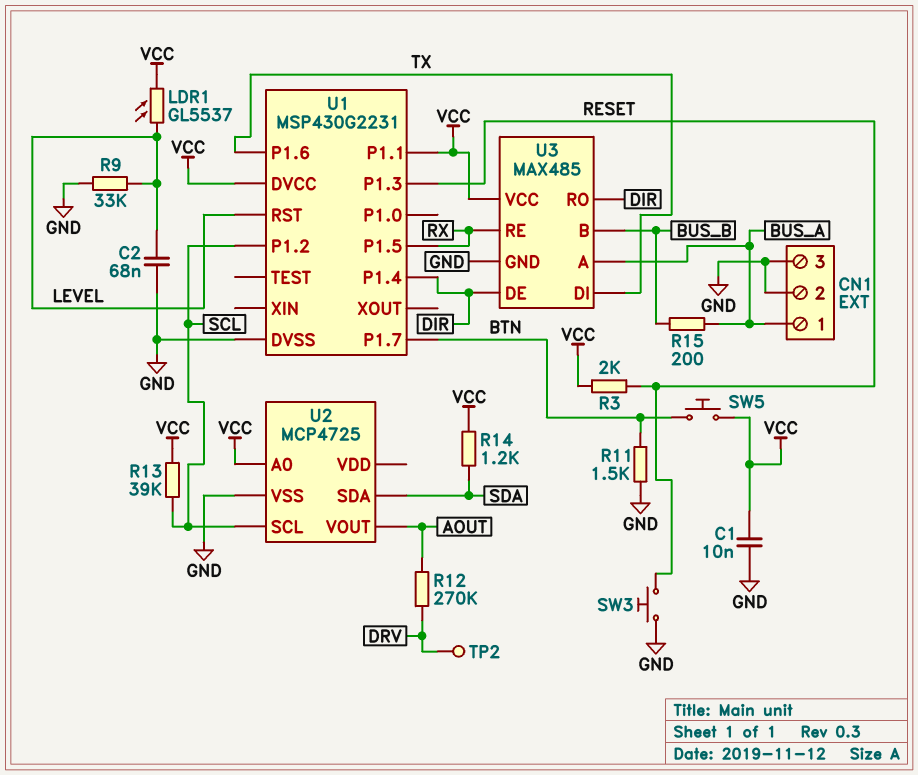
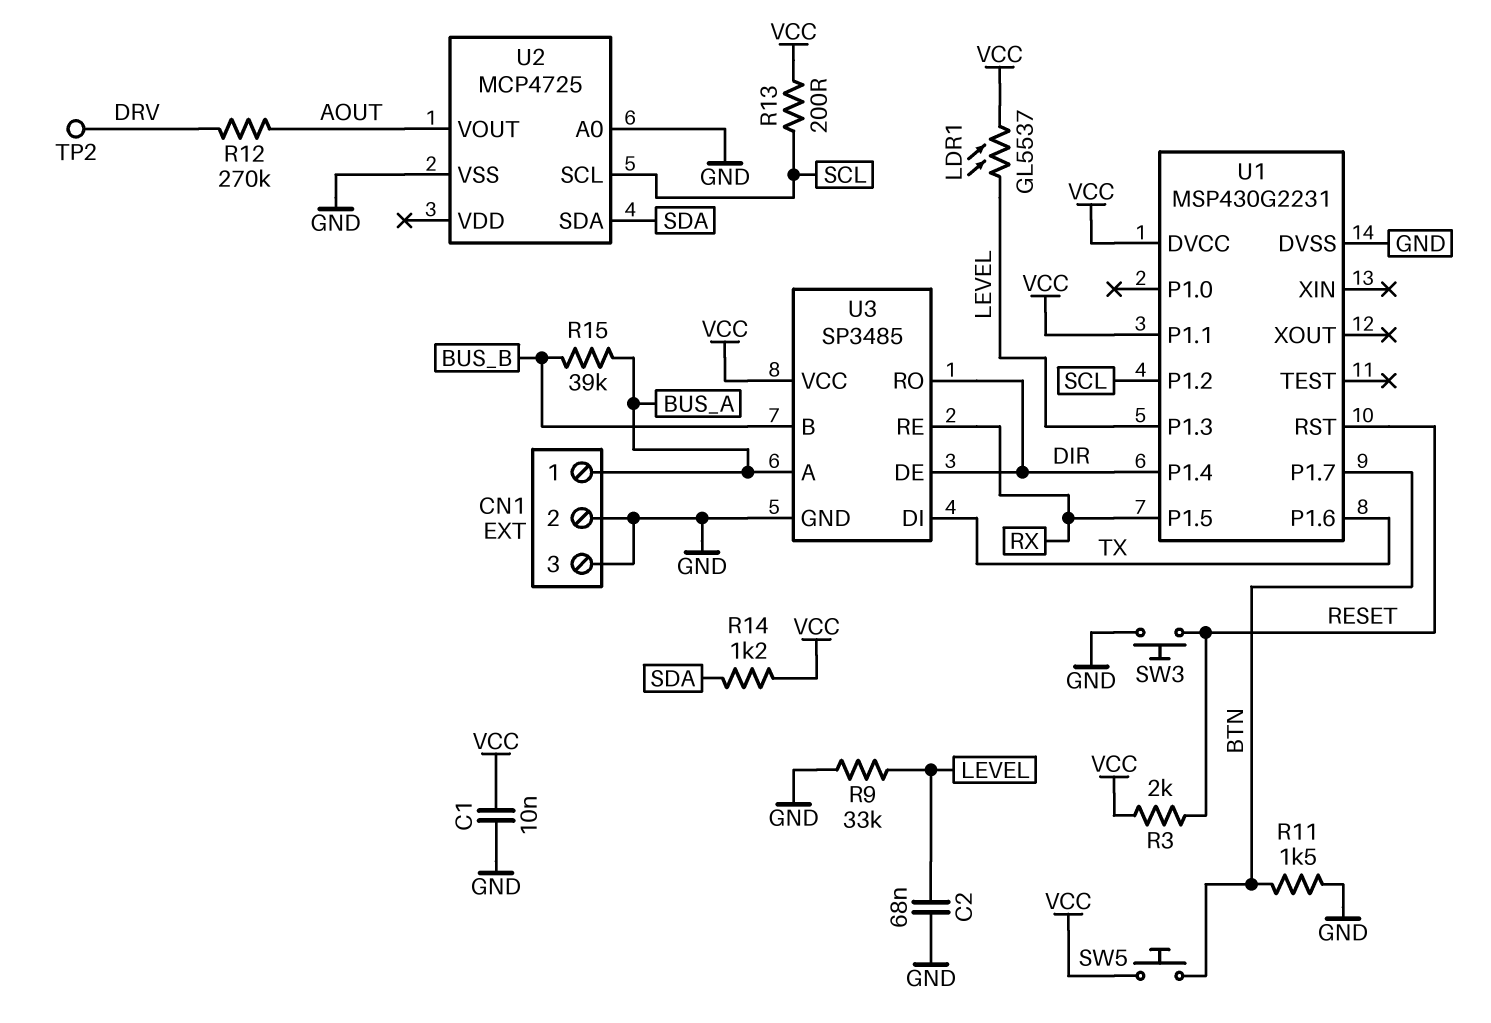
R13: 39k (SCL, VCC) -> 200 (SCL, VCC)
R15: 200 (BUS_A, BUS_B) -> 39k (BUS_A, BUS_B)
U1 pin P1.3: RESET -> LEVEL
U1 pin RST: LEVEL -> RESET
U2 pin A0: VCC -> GND
U3: MAX485 -> SP3485

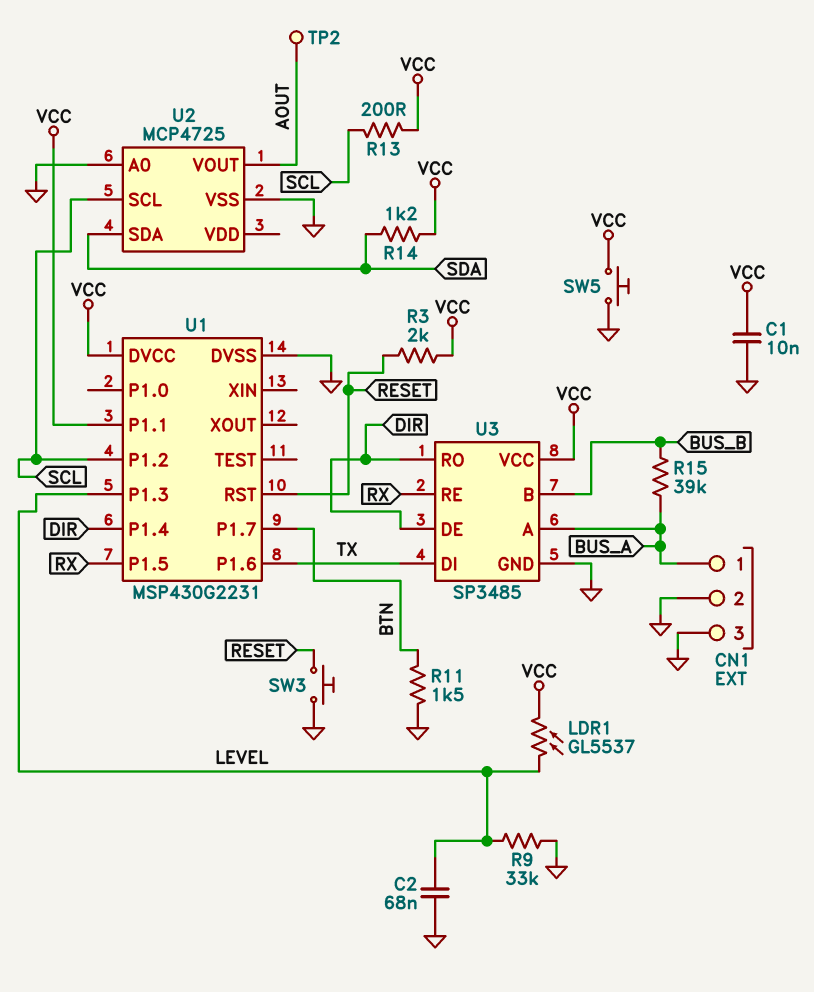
R12: 270k (AOUT, DRV) -> none
SW5: button (BTN, VCC) -> button (GND, VCC)
TP2: test point (DRV) -> test point (AOUT)

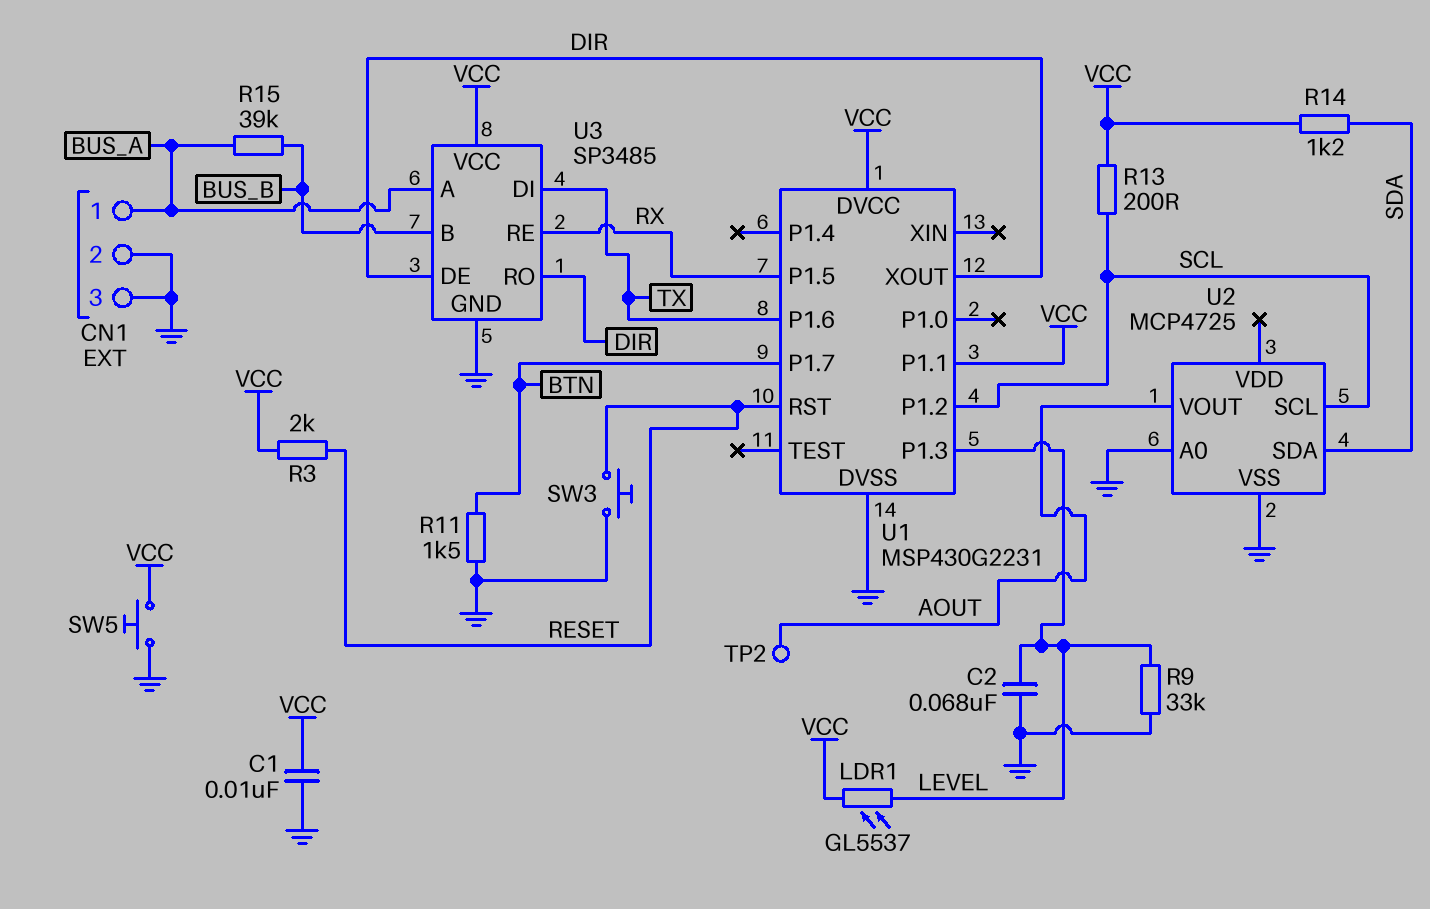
U1 pin P1.4: DIR -> none
U1 pin XOUT: none -> DIR

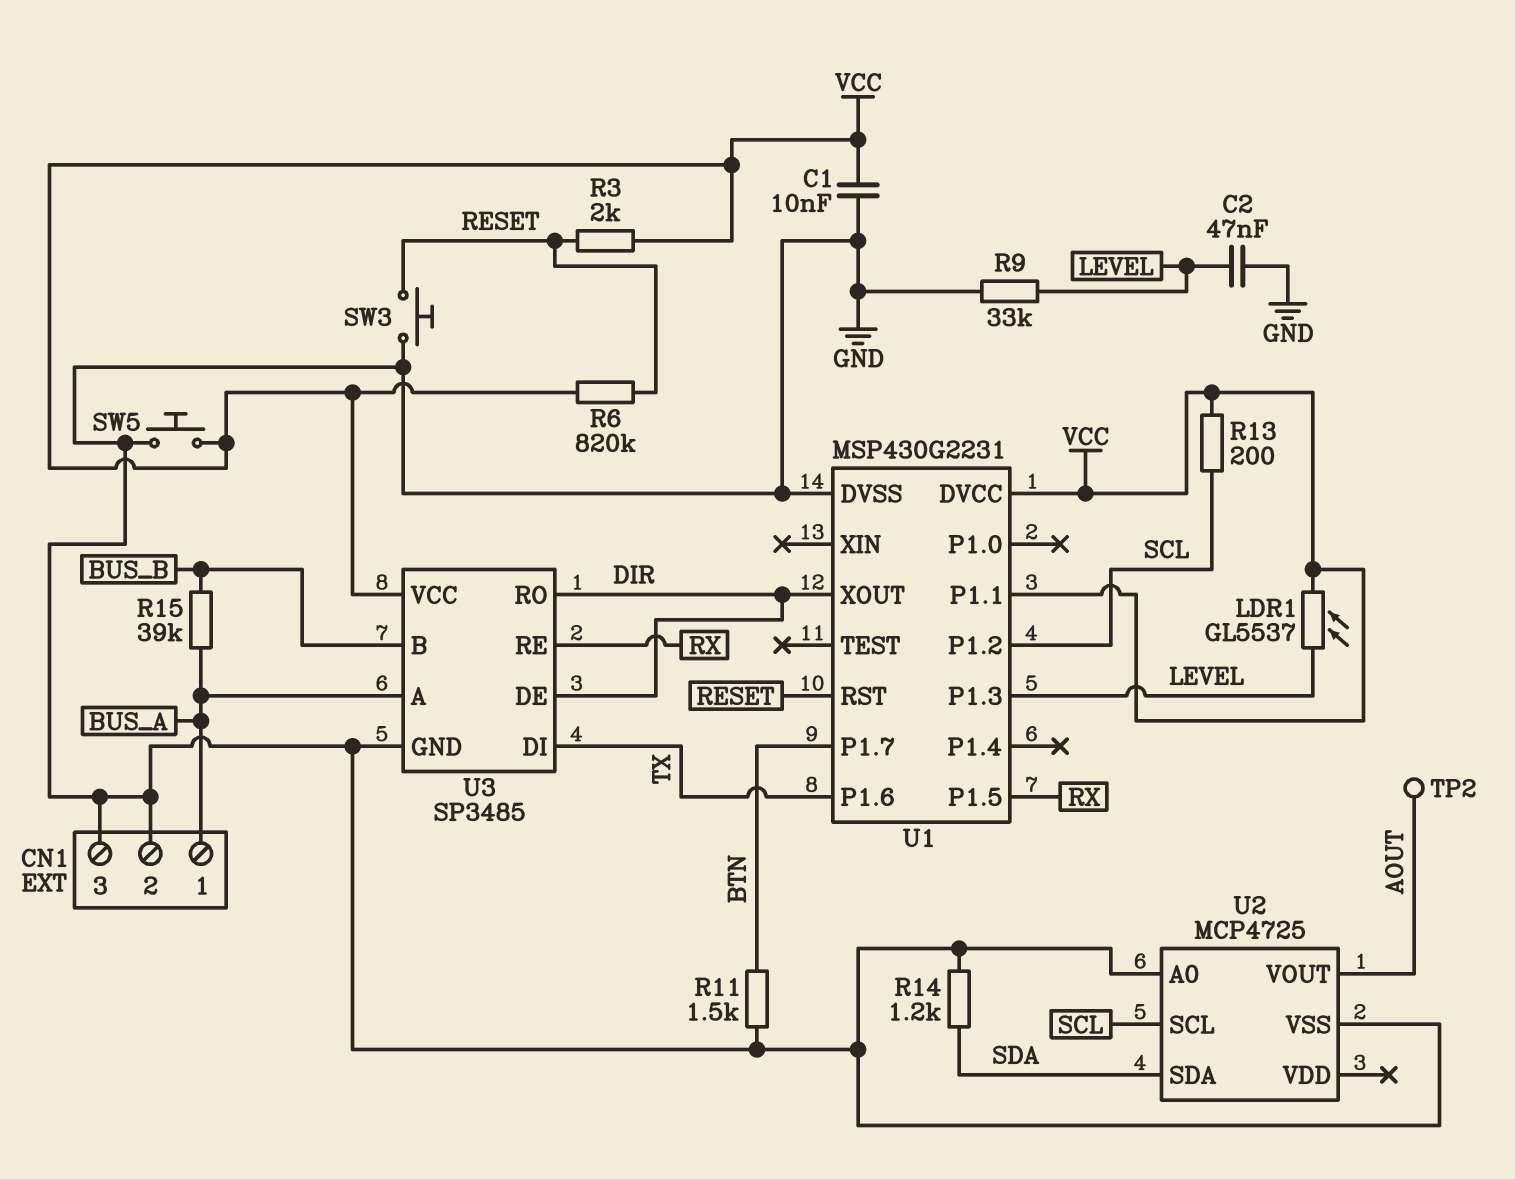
C2: 68nF (GND, LEVEL) -> 47nF (GND, LEVEL)
R6: none -> 820k (RESET, VCC)
R14: 1.2k (SDA, VCC) -> 1.2k (GND, SDA)

